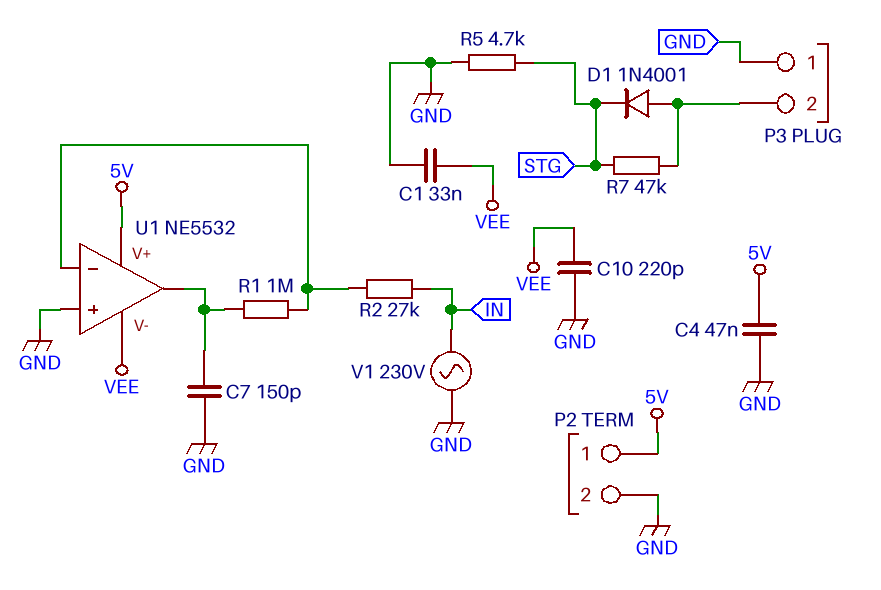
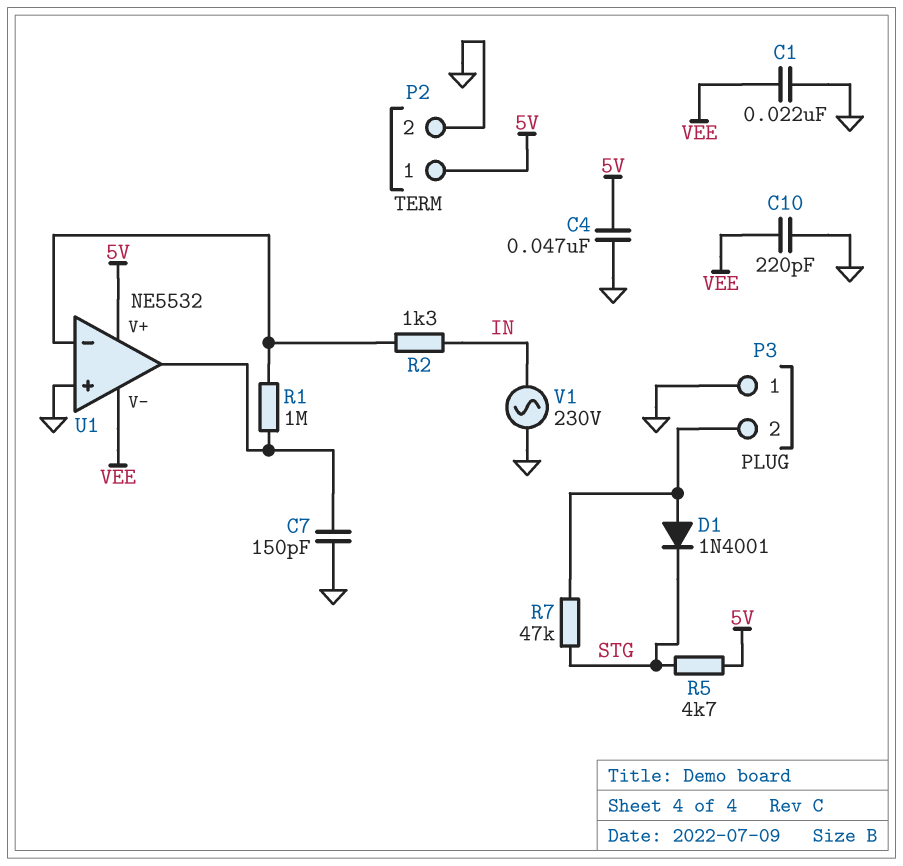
C1: 33nF (GND, VEE) -> 22nF (GND, VEE)
R2: 27k (IN, U1/in-) -> 1.3k (IN, U1/in-)
R5: 4.7k (GND, STG) -> 4.7k (5V, STG)

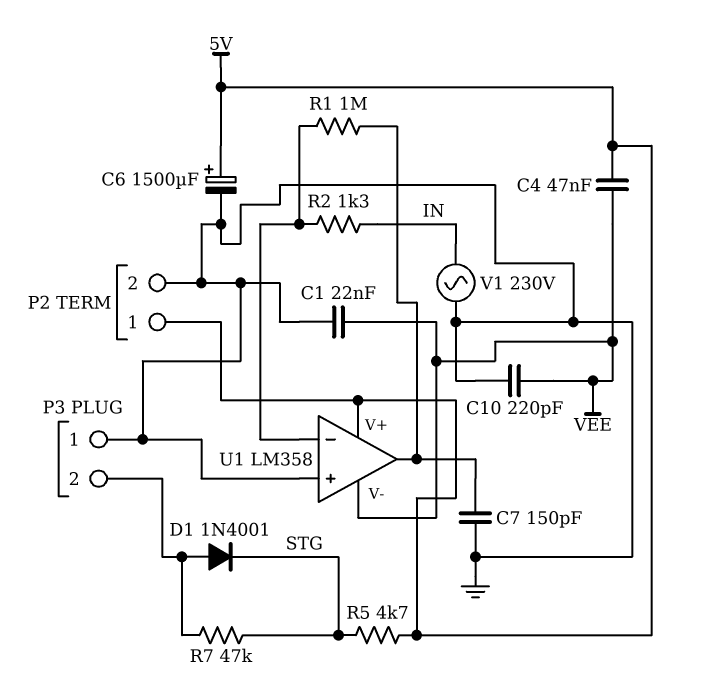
C4: 47nF (5V, GND) -> 47nF (5V, VEE)
C6: none -> 1500uF (plus 5V, minus GND)
U1: NE5532 -> LM358

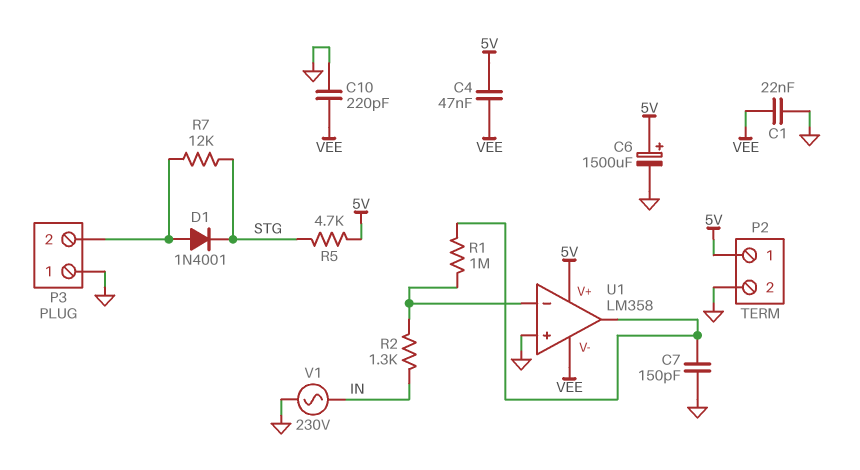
R7: 47k (P3/2, STG) -> 12k (P3/2, STG)

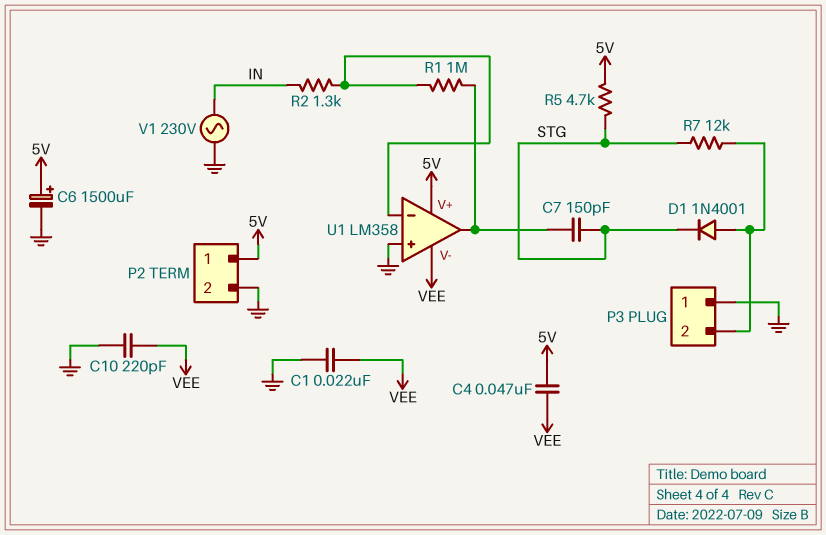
C7: 150pF (GND, U1/out) -> 150pF (STG, U1/out)

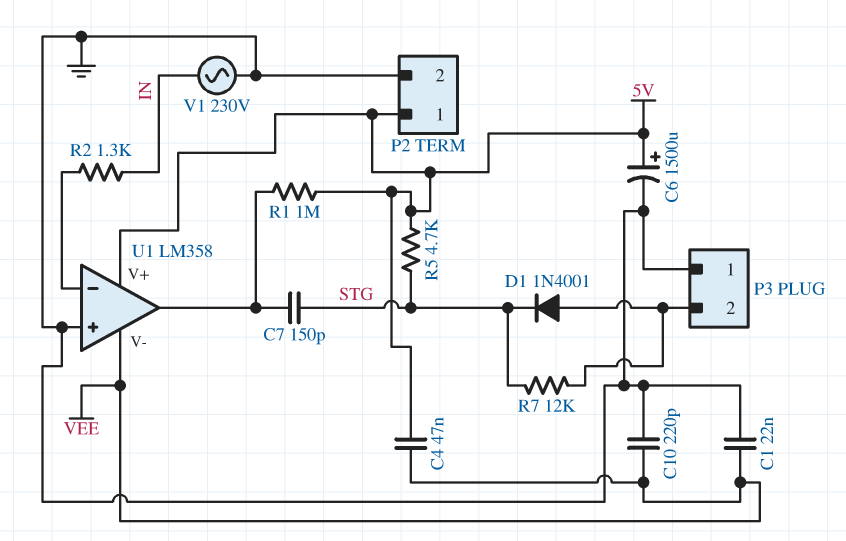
R1: 1M (U1/in-, U1/out) -> 1M (5V, U1/out)

